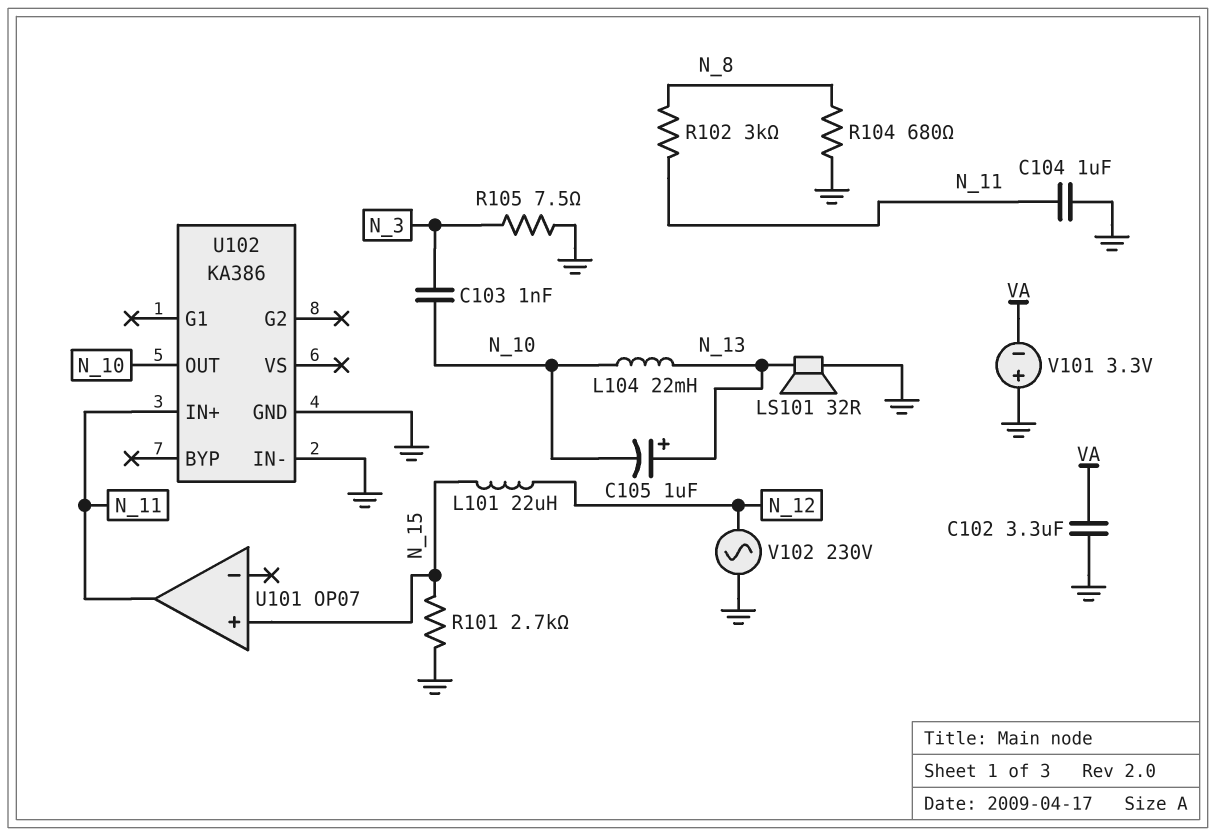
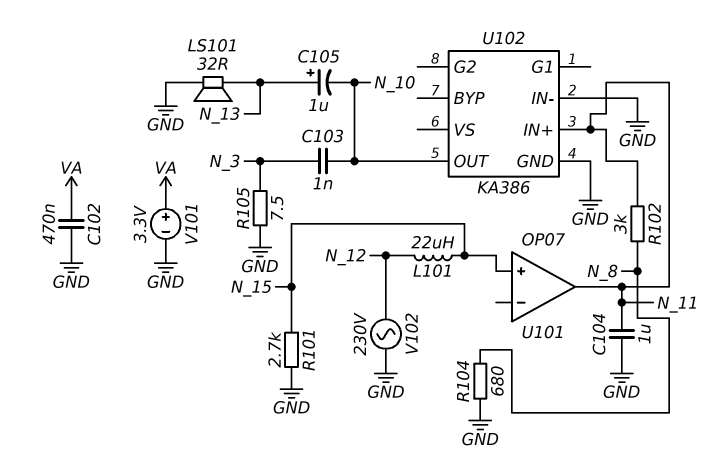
C102: 3.3uF (GND, VA) -> 470nF (GND, VA)
L104: 22mH (N_10, N_13) -> none
V101: 3.3V (plus GND, minus VA) -> 3.3V (plus VA, minus GND)

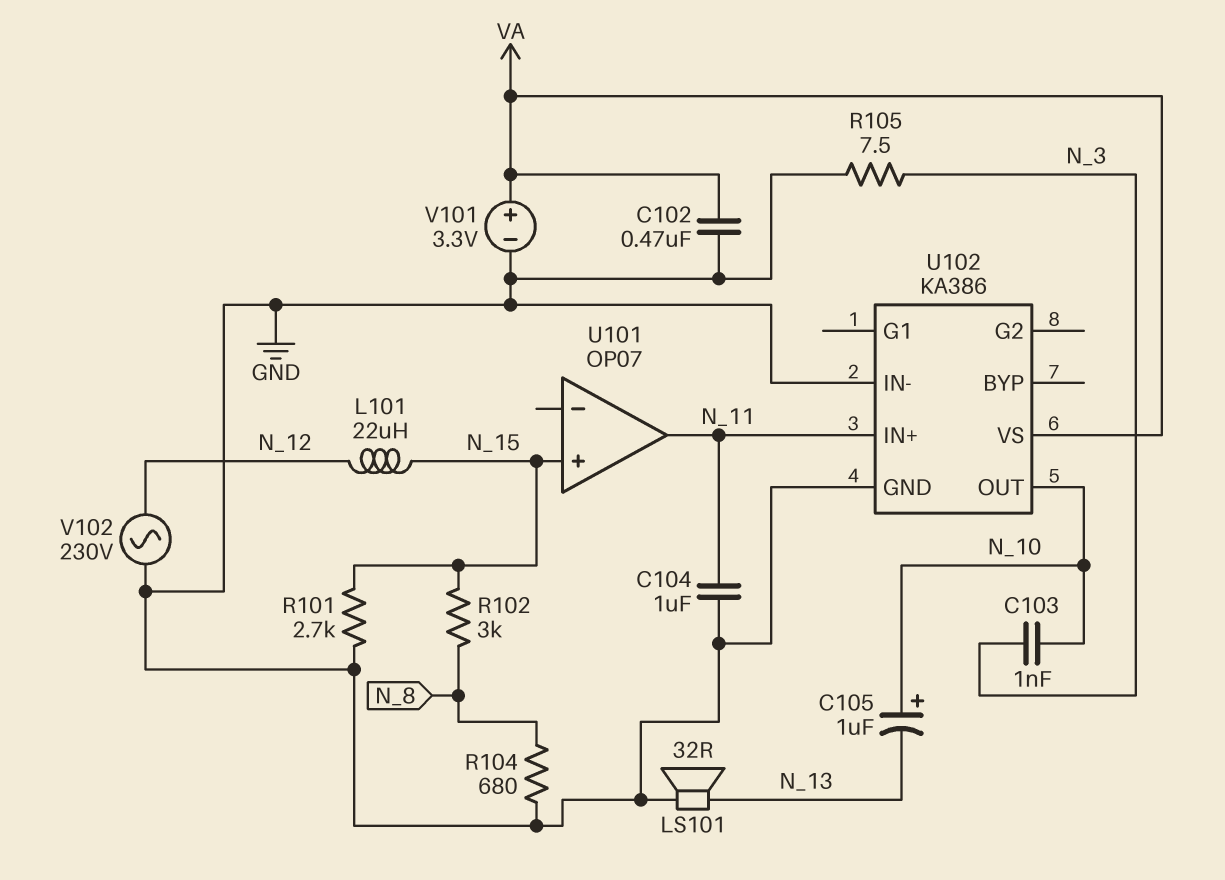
C105: 1uF (plus N_13, minus N_10) -> 1uF (plus N_10, minus N_13)
R102: 3k (N_8, N_11) -> 3k (N_8, N_15)
U102 pin VS: none -> VA

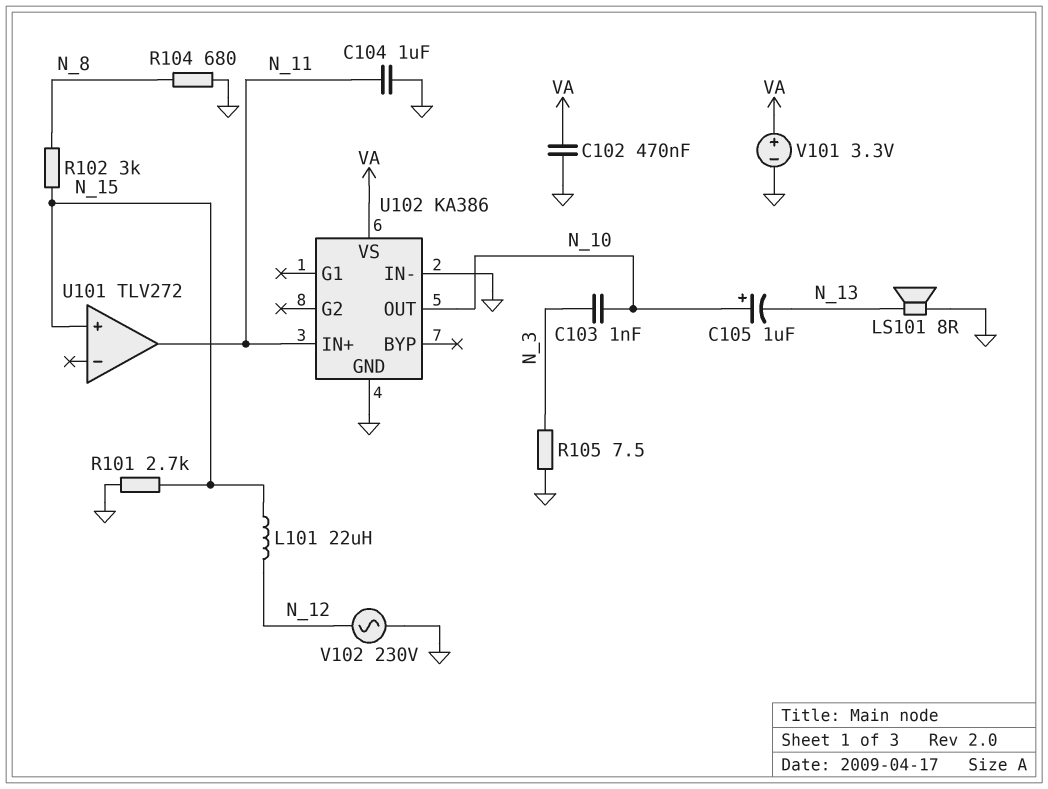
LS101: speaker 32R (GND, N_13) -> speaker 8R (GND, N_13)
U101: OP07 -> TLV272

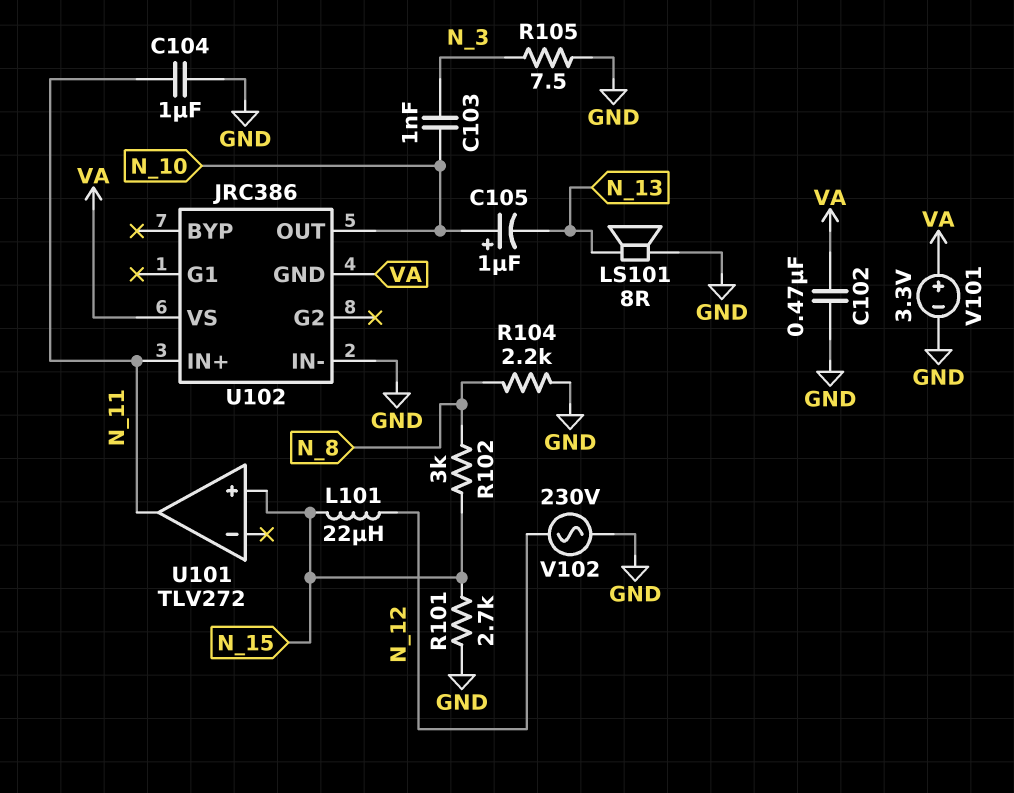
R104: 680 (GND, N_8) -> 2.2k (GND, N_8)
U102: KA386 -> JRC386
U102 pin GND: GND -> VA

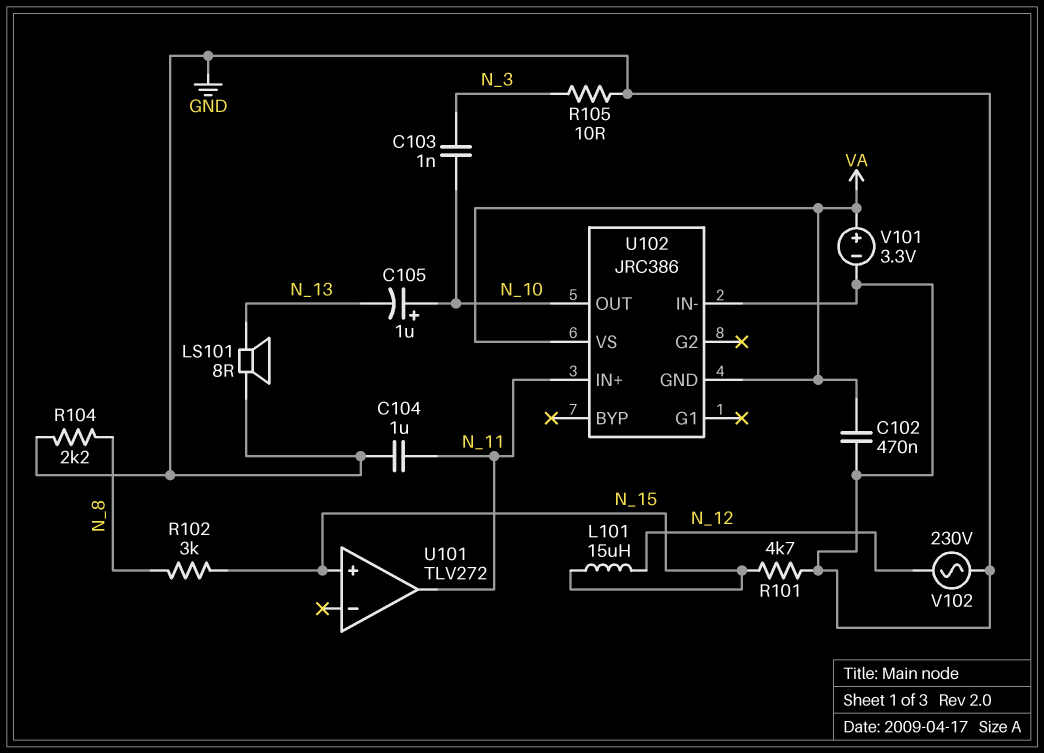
L101: 22uH (N_12, N_15) -> 15uH (N_12, N_15)
R101: 2.7k (GND, N_15) -> 4.7k (GND, N_15)
R105: 7.5 (GND, N_3) -> 10 (GND, N_3)

